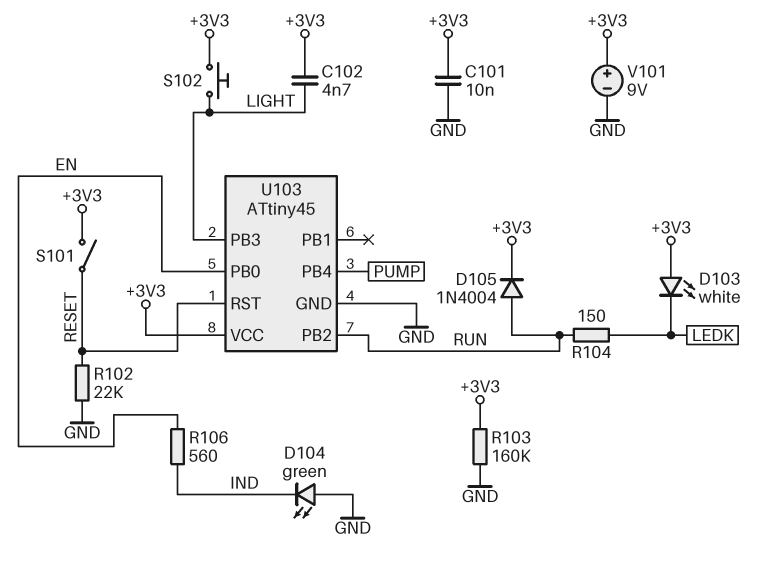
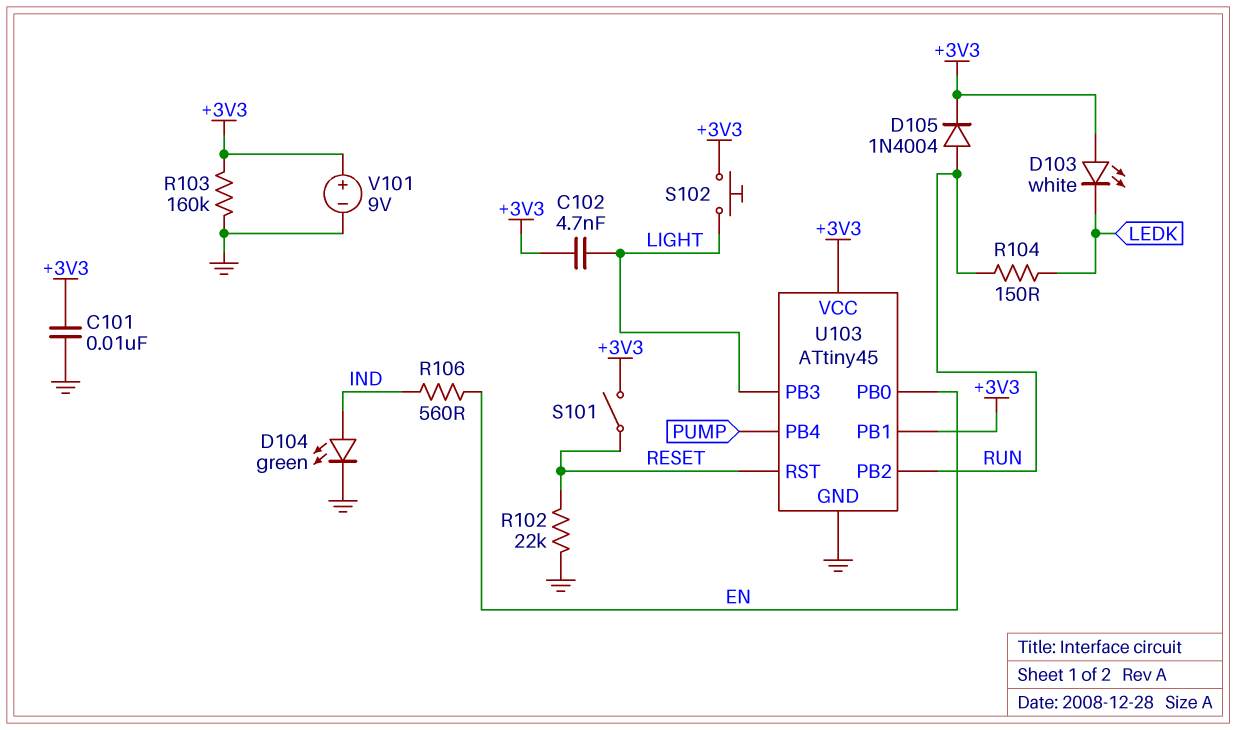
D104: LED green (A GND, K IND) -> LED green (A IND, K GND)
U103 pin PB1: none -> +3V3

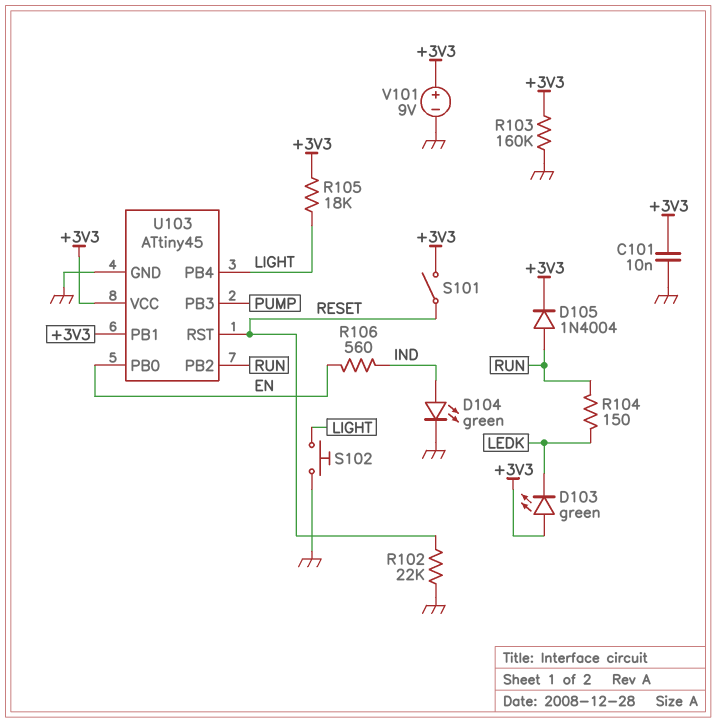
C102: 4.7nF (+3V3, LIGHT) -> none
D103: LED white (A +3V3, K LEDK) -> LED green (A +3V3, K LEDK)
R105: none -> 18k (+3V3, LIGHT)
S102: button (+3V3, LIGHT) -> button (GND, LIGHT)
U103 pin PB3: LIGHT -> PUMP
U103 pin PB4: PUMP -> LIGHT

